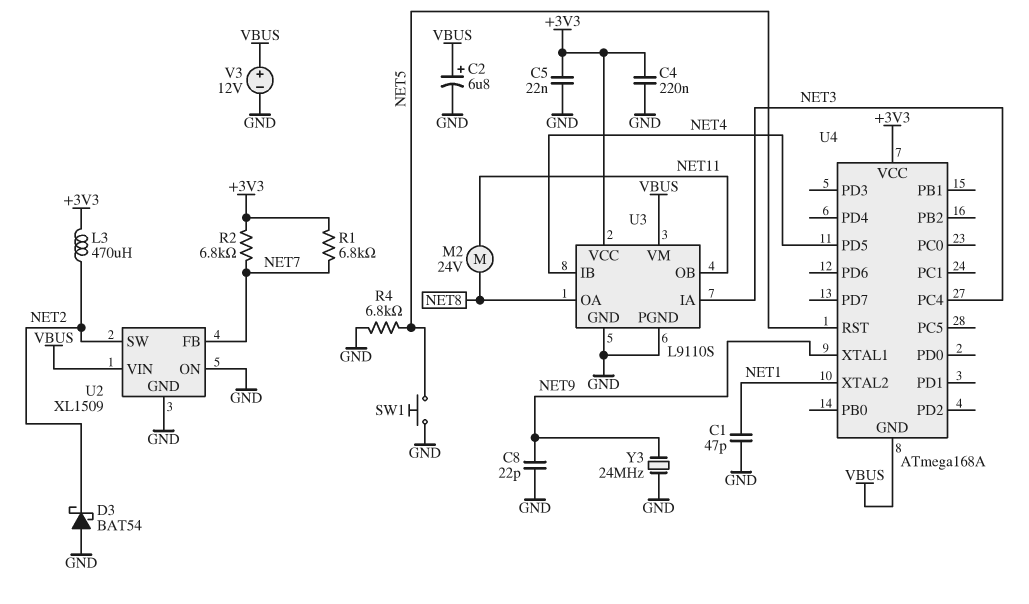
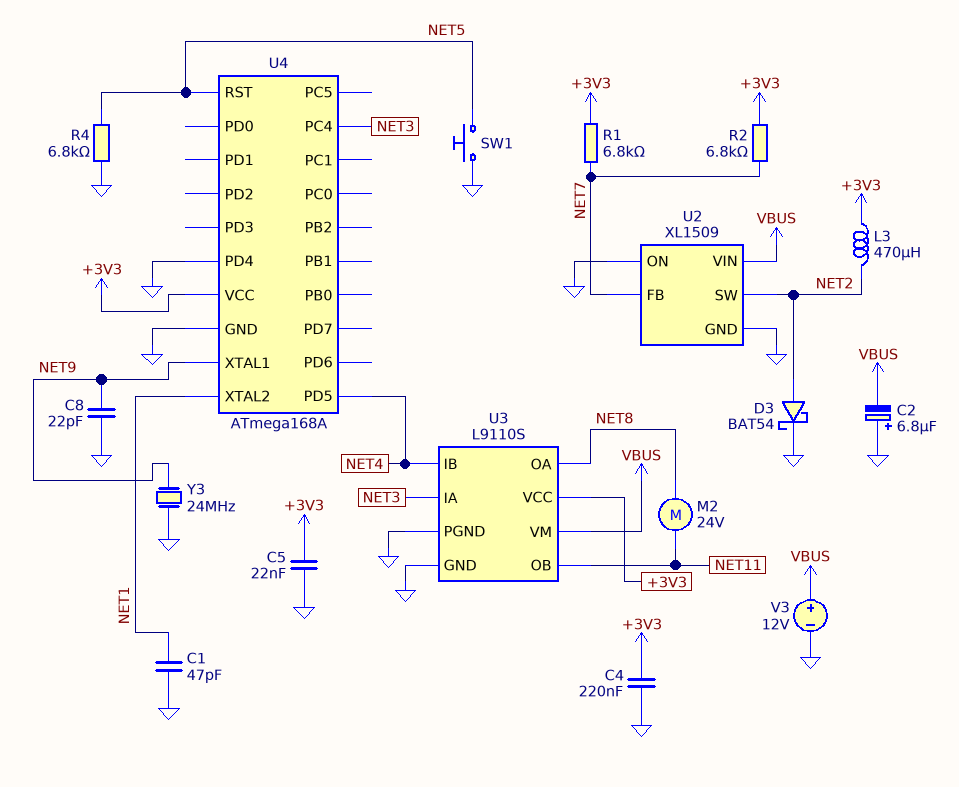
C2: 6.8uF (plus VBUS, minus GND) -> 6.8uF (plus GND, minus VBUS)
D3: schottky BAT54 (A GND, K NET2) -> schottky BAT54 (A NET2, K GND)
U4 pin GND: VBUS -> GND
U4 pin PD4: none -> GND

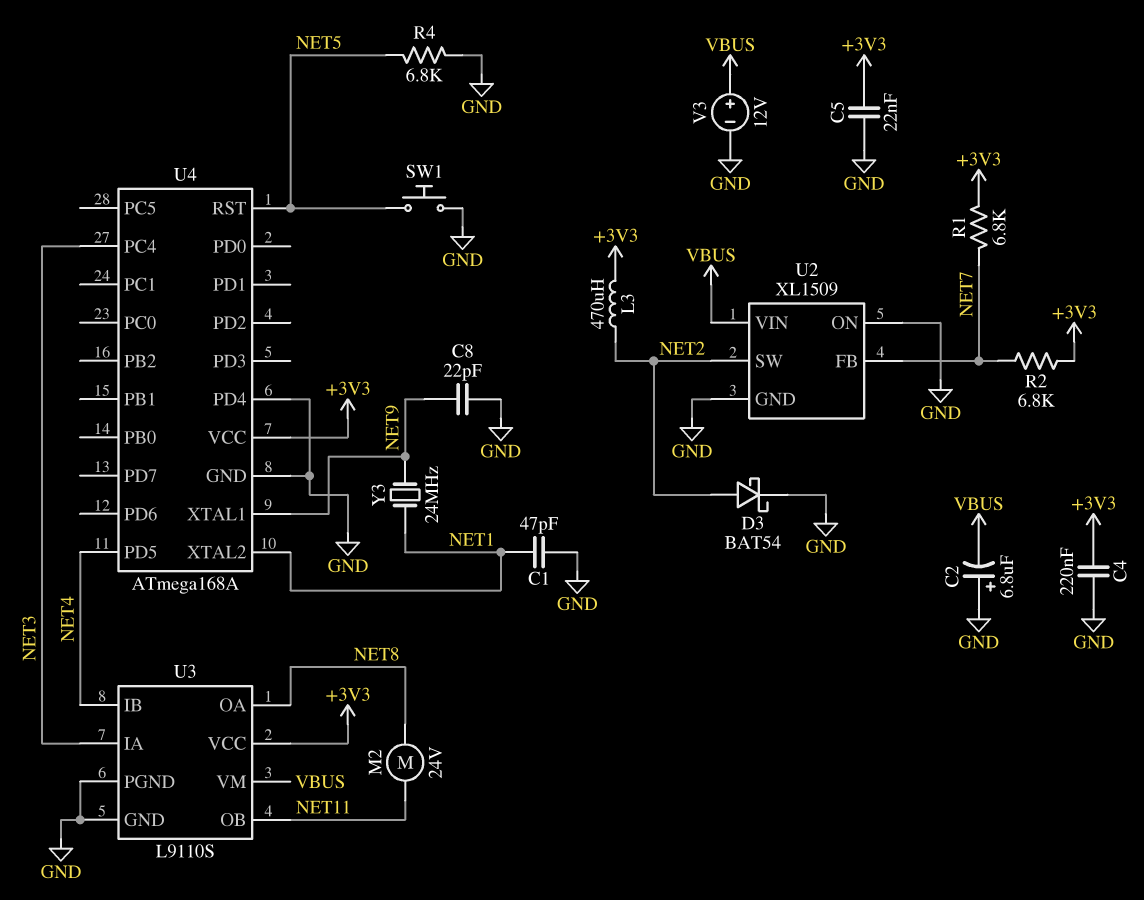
Y3: 24MHz (GND, NET9) -> 24MHz (NET1, NET9)

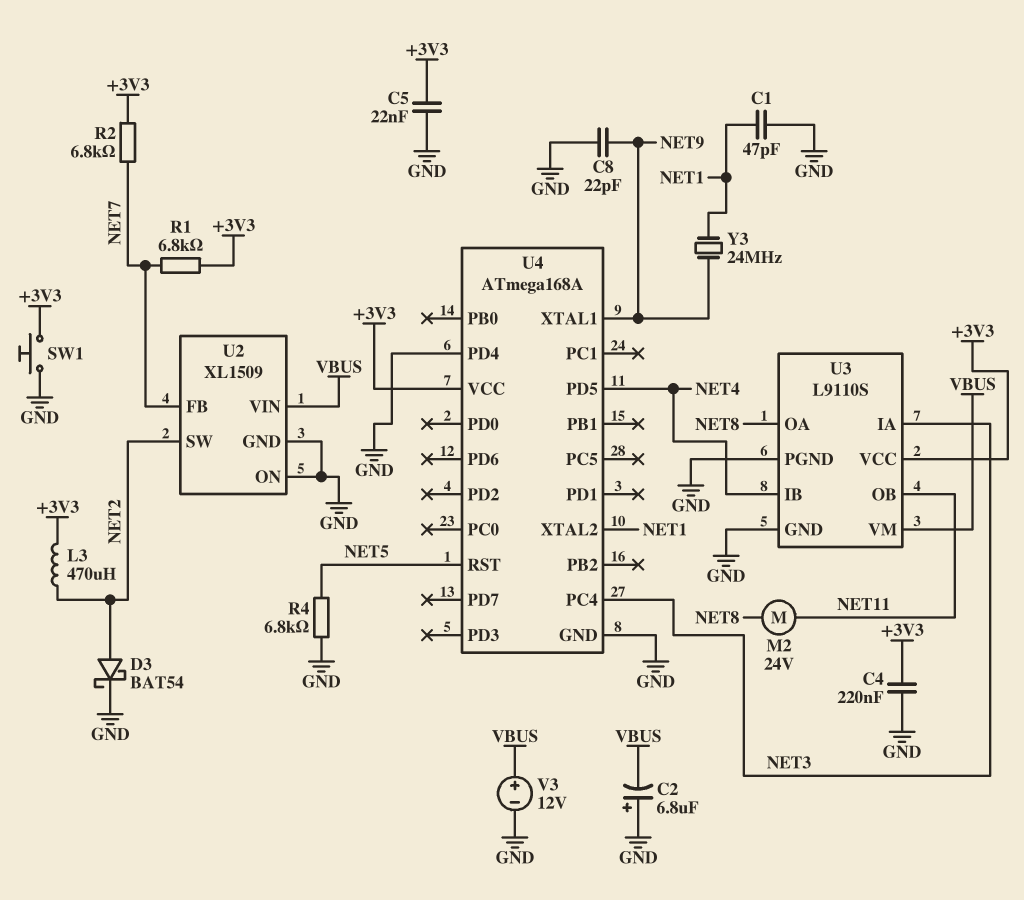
SW1: button (GND, NET5) -> button (+3V3, GND)

